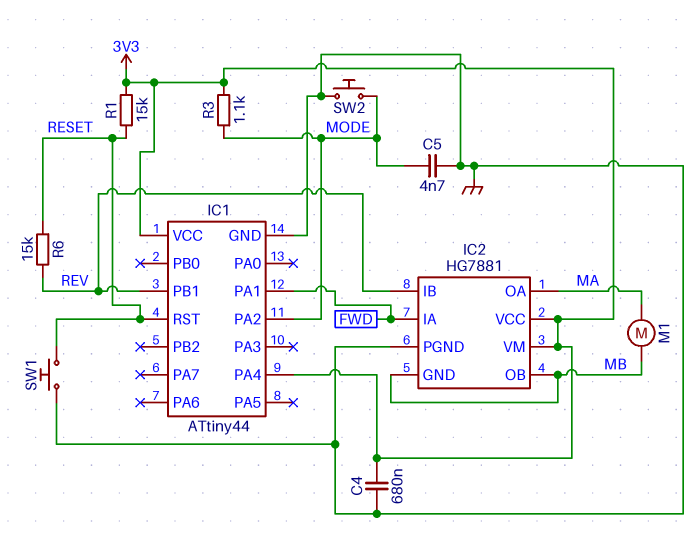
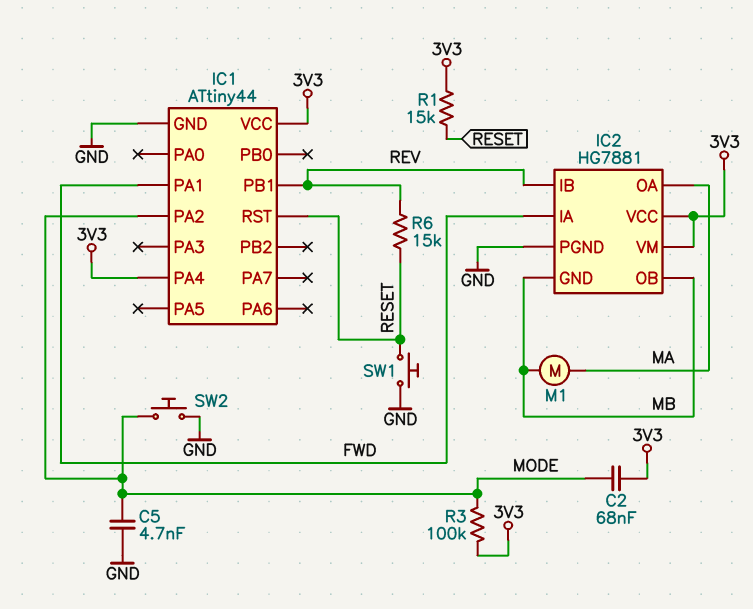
C2: none -> 68nF (3V3, MODE)
C4: 680nF (3V3, GND) -> none
R3: 1.1k (3V3, MODE) -> 100k (3V3, MODE)

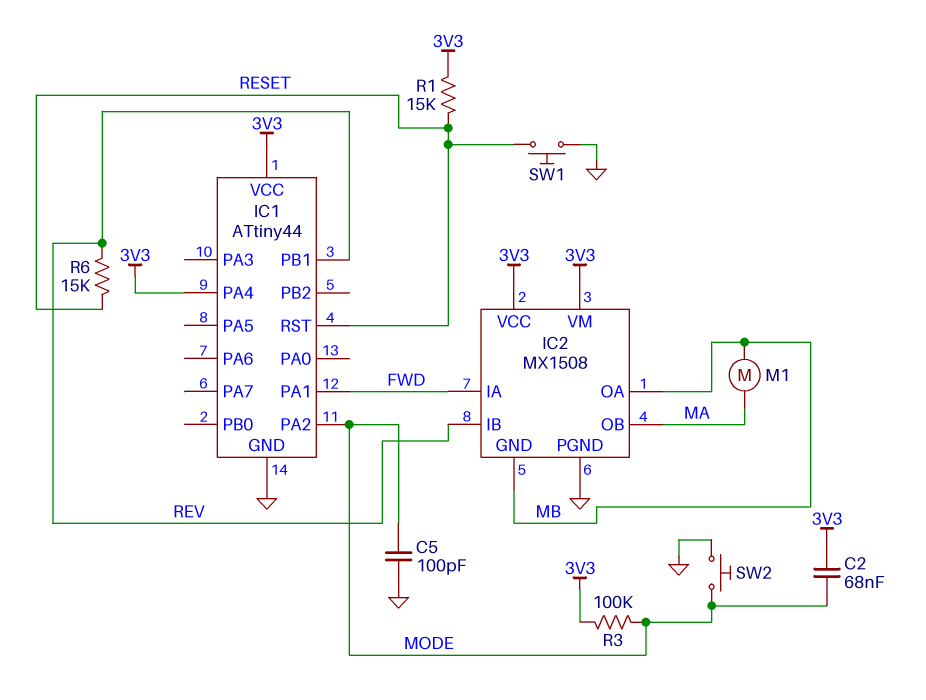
C5: 4.7nF (GND, MODE) -> 100pF (GND, MODE)
IC2: HG7881 -> MX1508
IC2 pin OA: MA -> MB
IC2 pin OB: MB -> MA

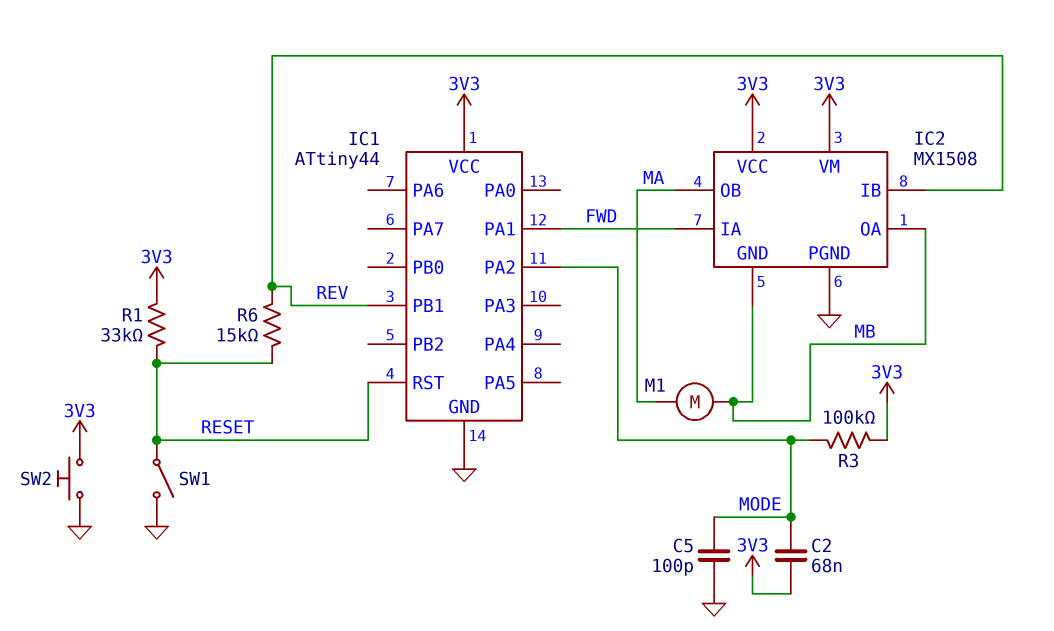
IC1 pin PA4: 3V3 -> none
R1: 15k (3V3, RESET) -> 33k (3V3, RESET)
SW1: button (GND, RESET) -> switch (GND, RESET)
SW2: button (GND, MODE) -> button (3V3, GND)

